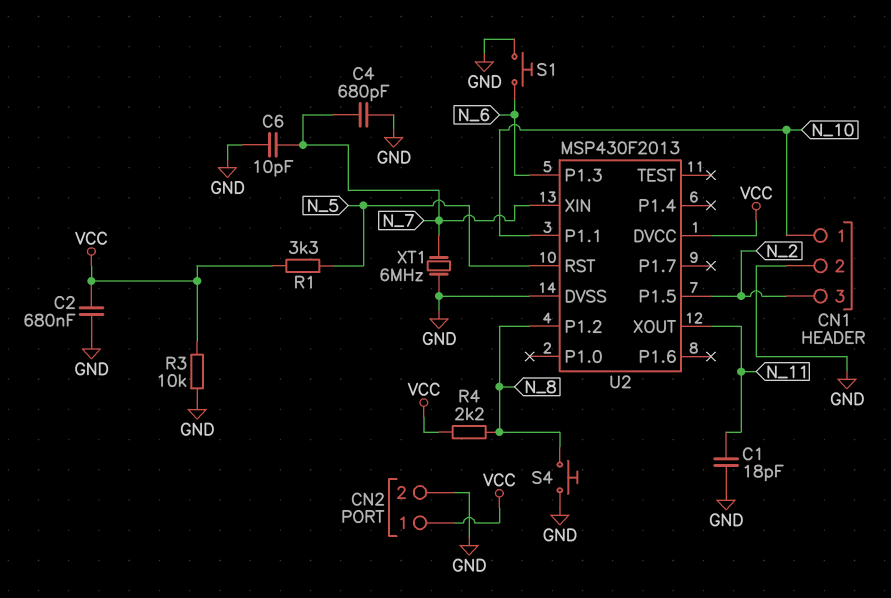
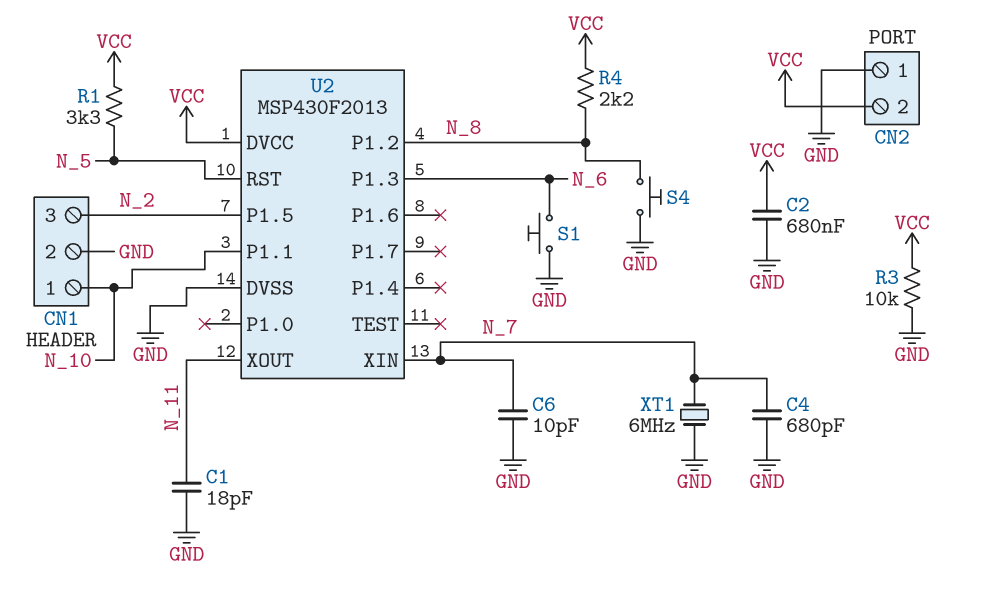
CN2 pin 1: VCC -> GND
CN2 pin 2: GND -> VCC

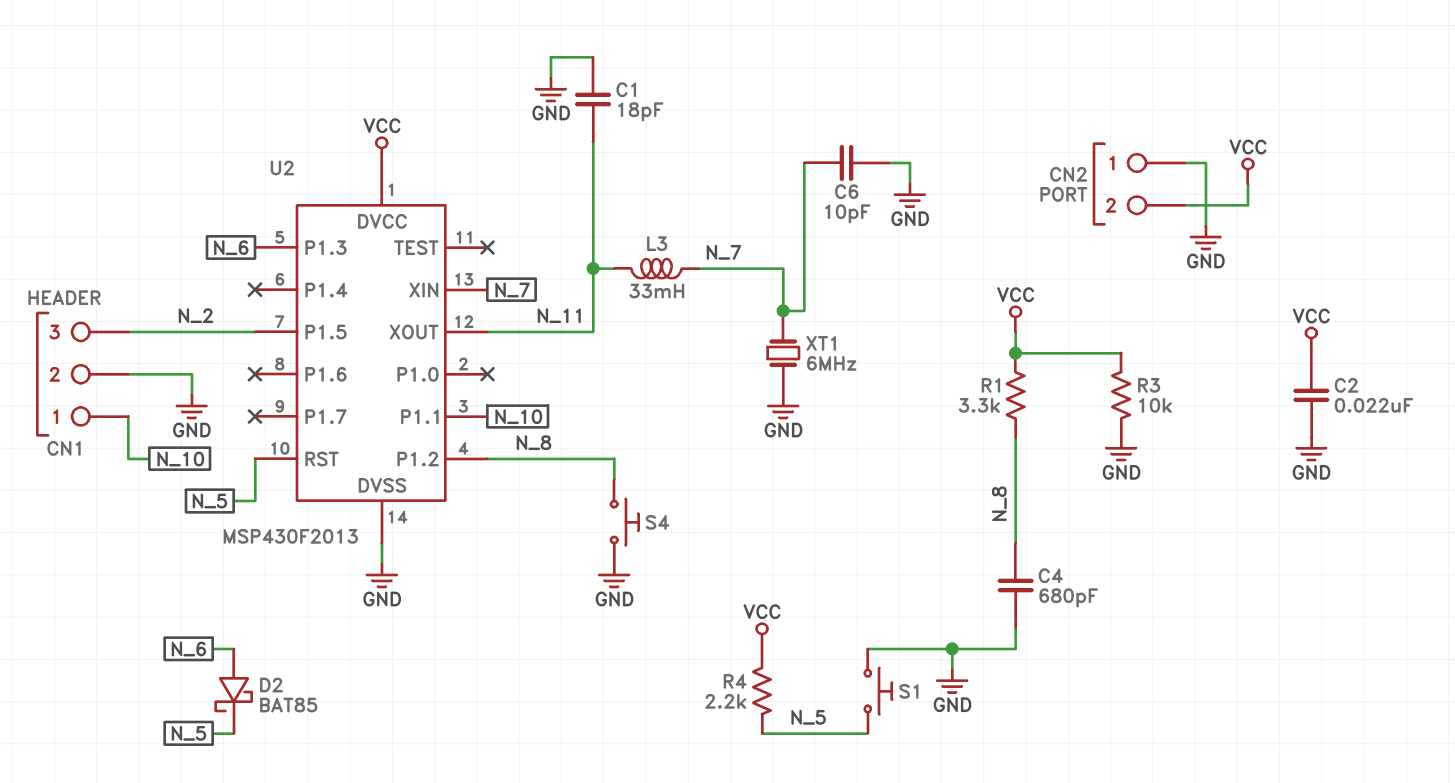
C2: 680nF (GND, VCC) -> 22nF (GND, VCC)
C4: 680pF (GND, N_7) -> 680pF (GND, N_8)
D2: none -> schottky BAT85 (A N_6, K N_5)
L3: none -> 33mH (N_7, N_11)
R1: 3.3k (N_5, VCC) -> 3.3k (N_8, VCC)
R4: 2.2k (N_8, VCC) -> 2.2k (N_5, VCC)
S1: button (GND, N_6) -> button (GND, N_5)

